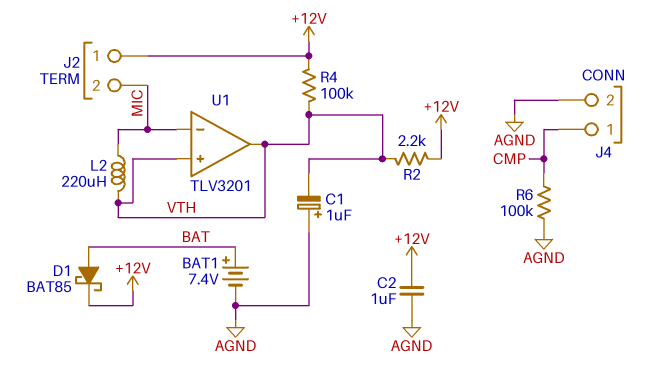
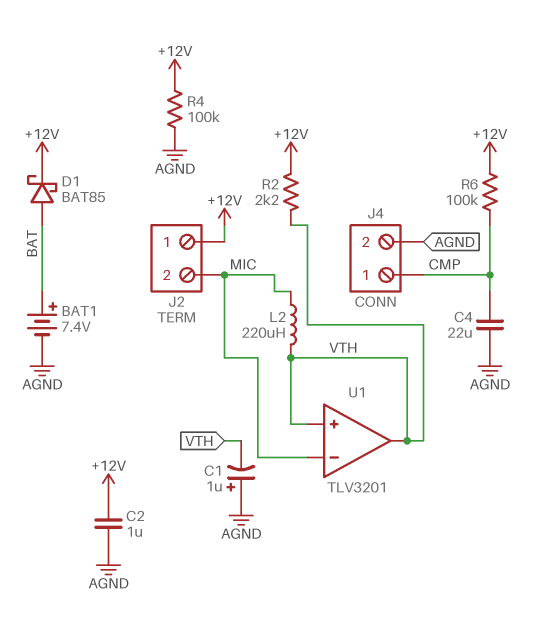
C4: none -> 22uF (AGND, CMP)
R4: 100k (+12V, VTH) -> 100k (+12V, AGND)
R6: 100k (AGND, CMP) -> 100k (+12V, CMP)

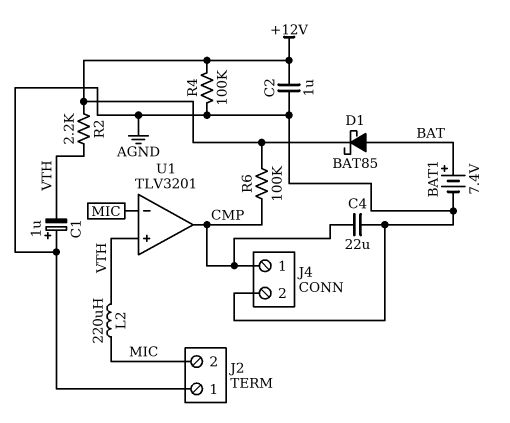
J2 pin 1: +12V -> AGND
U1 pin out: VTH -> CMP

